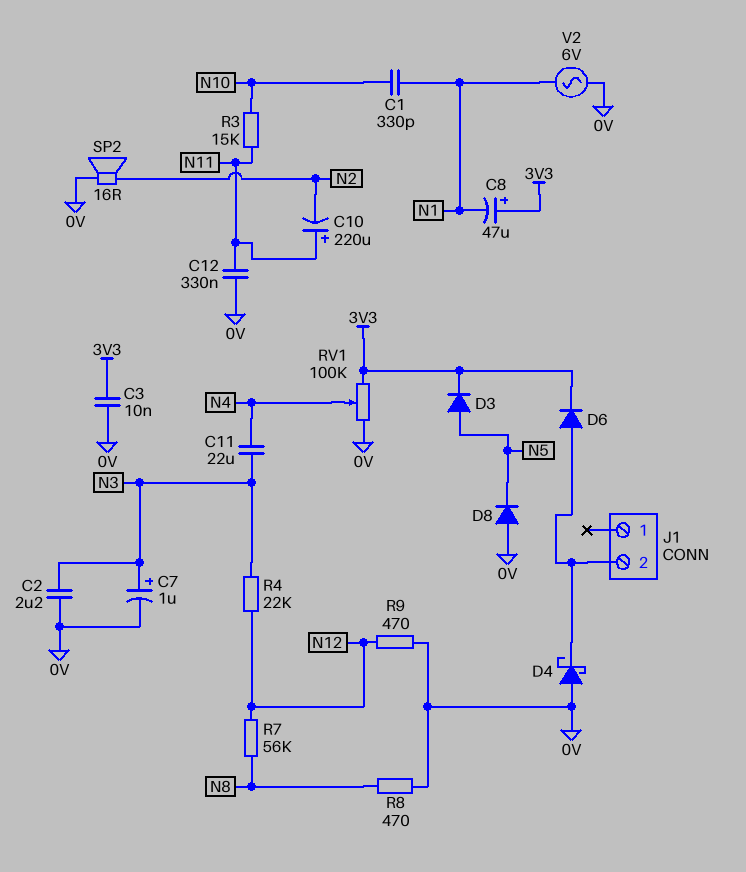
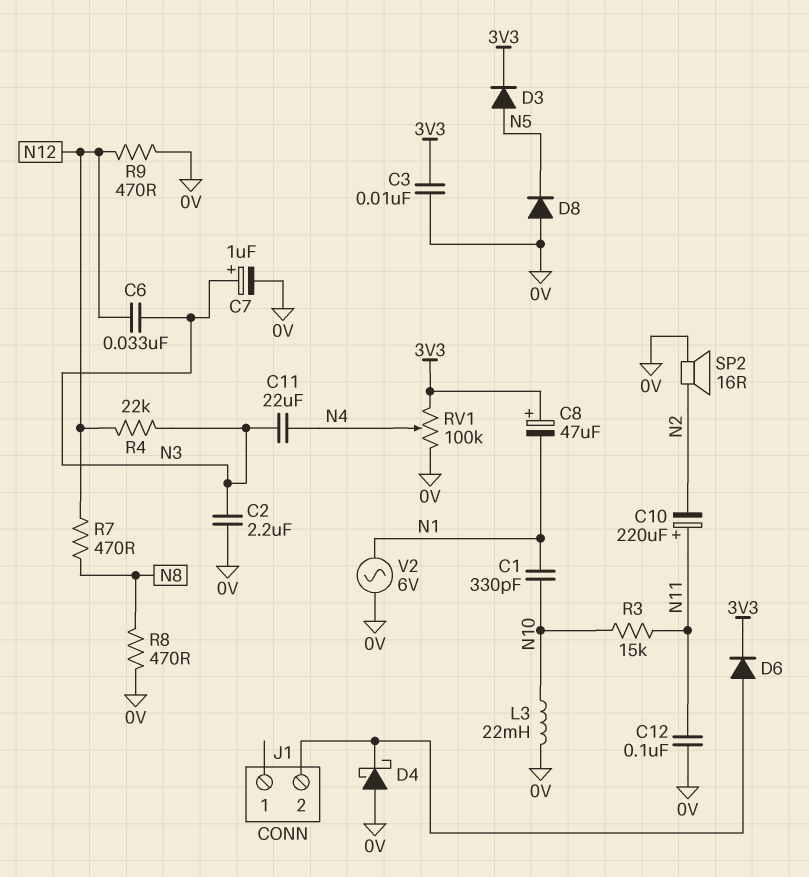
C6: none -> 33nF (N3, N12)
C12: 330nF (0V, N11) -> 100nF (0V, N11)
L3: none -> 22mH (0V, N10)
R7: 56k (N8, N12) -> 470 (N8, N12)

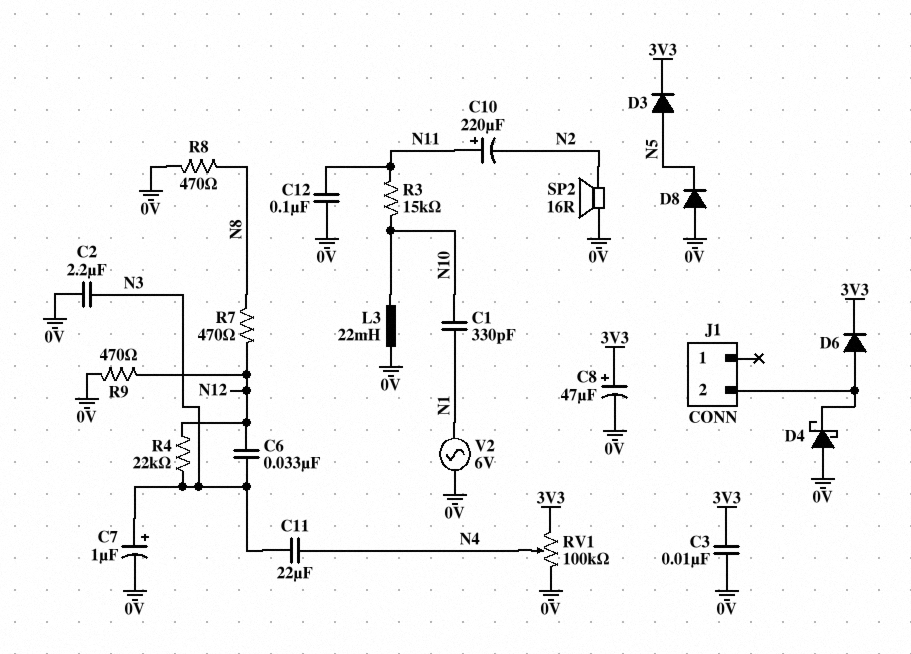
C8: 47uF (plus 3V3, minus N1) -> 47uF (plus 3V3, minus 0V)

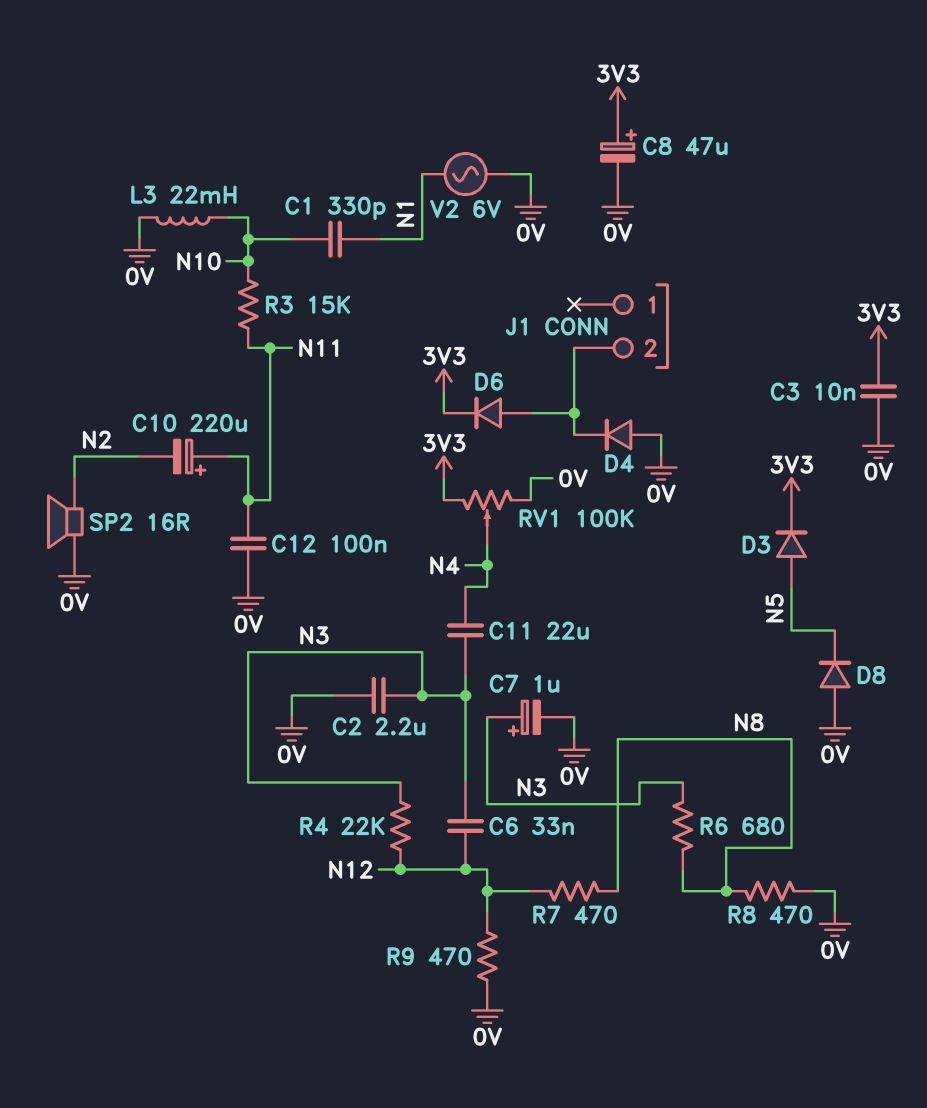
D4: schottky (A 0V, K J1/2) -> diode (A 0V, K J1/2)
R6: none -> 680 (N3, N8)

